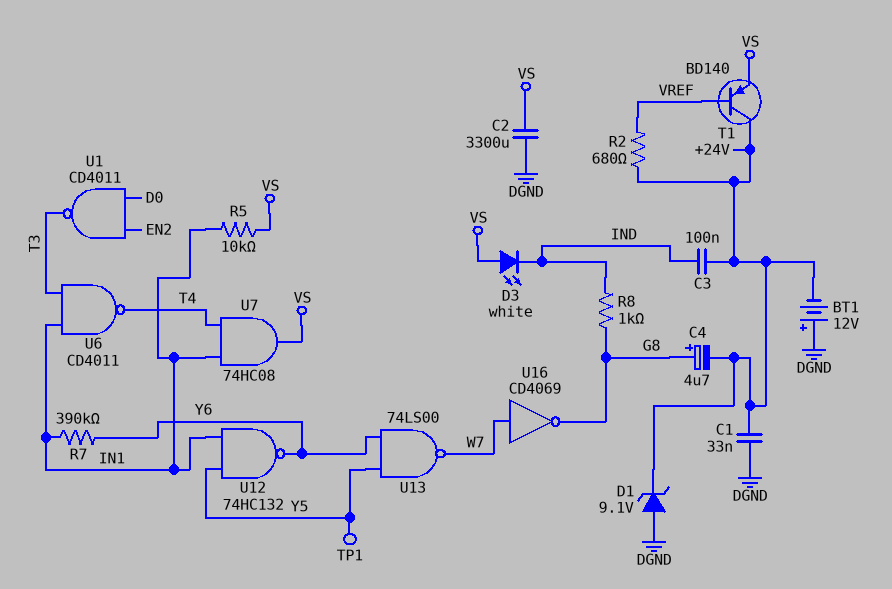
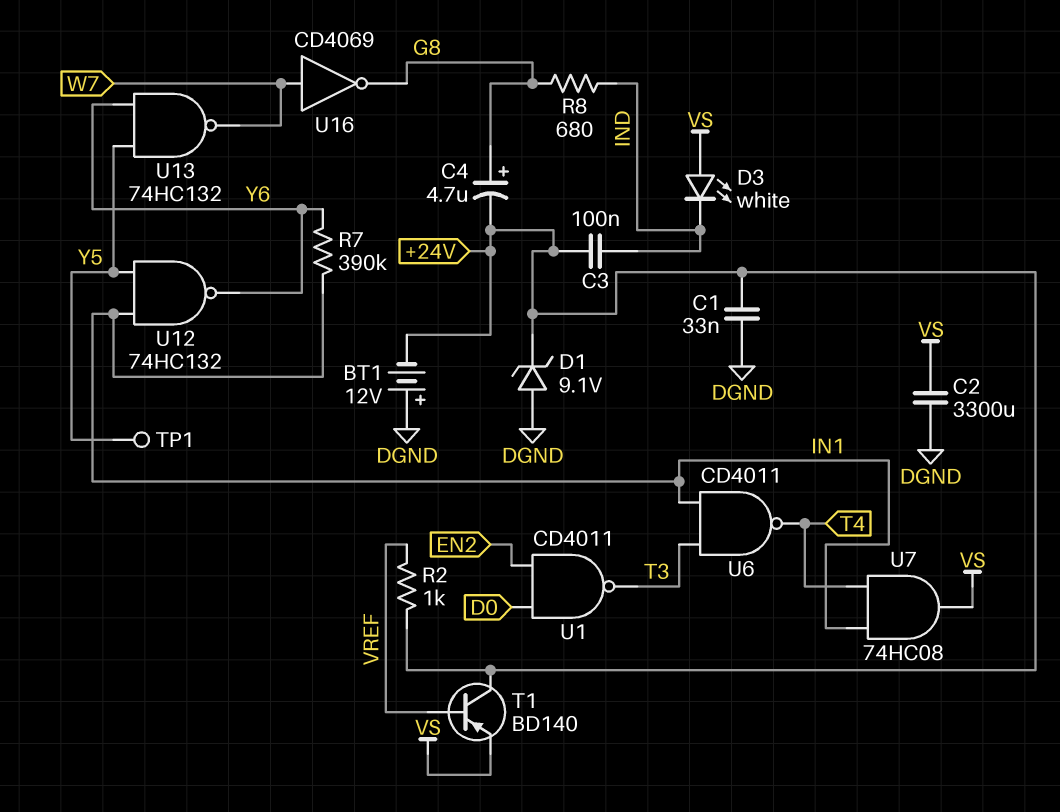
R2: 680 (+24V, VREF) -> 1k (+24V, VREF)
R5: 10k (IN1, VS) -> none
R8: 1k (G8, IND) -> 680 (G8, IND)
U13: NAND 74LS00 (in Y5, in Y6, out W7) -> NAND 74HC132 (in Y5, in Y6, out W7)

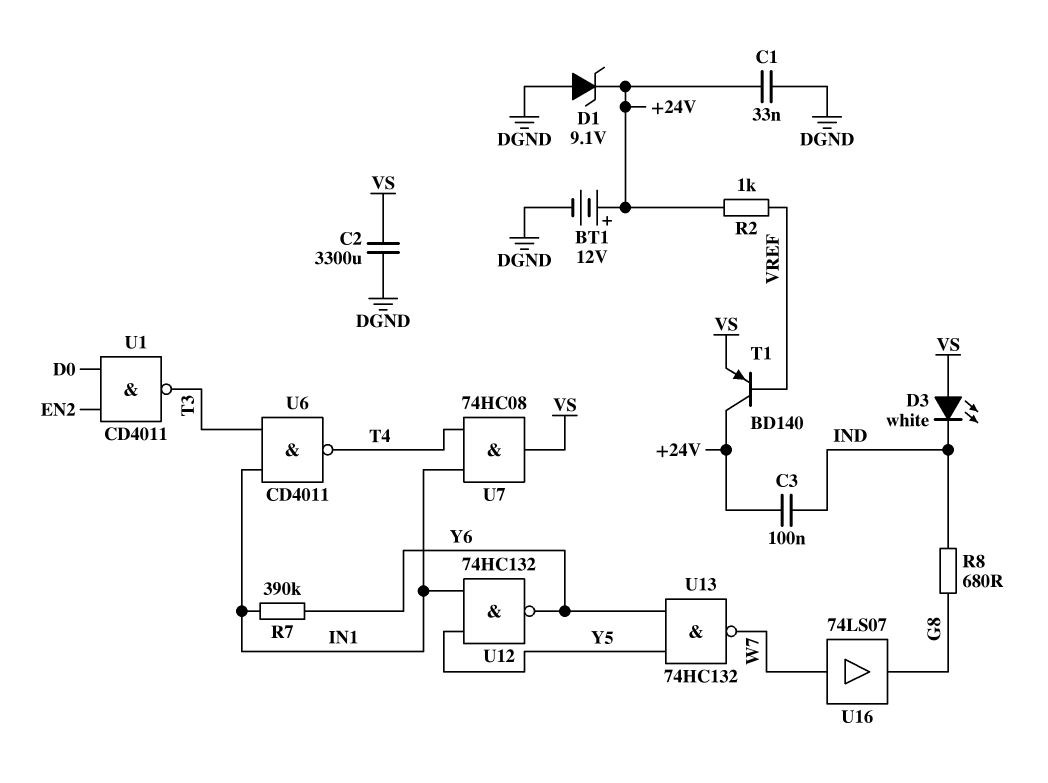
BT1: 12V (plus DGND, minus +24V) -> 12V (plus +24V, minus DGND)
C4: 4.7uF (plus G8, minus +24V) -> none
TP1: test point (Y5) -> none
U16: NOT CD4069 (in W7, out G8) -> buffer 74LS07 (in W7, out G8)

